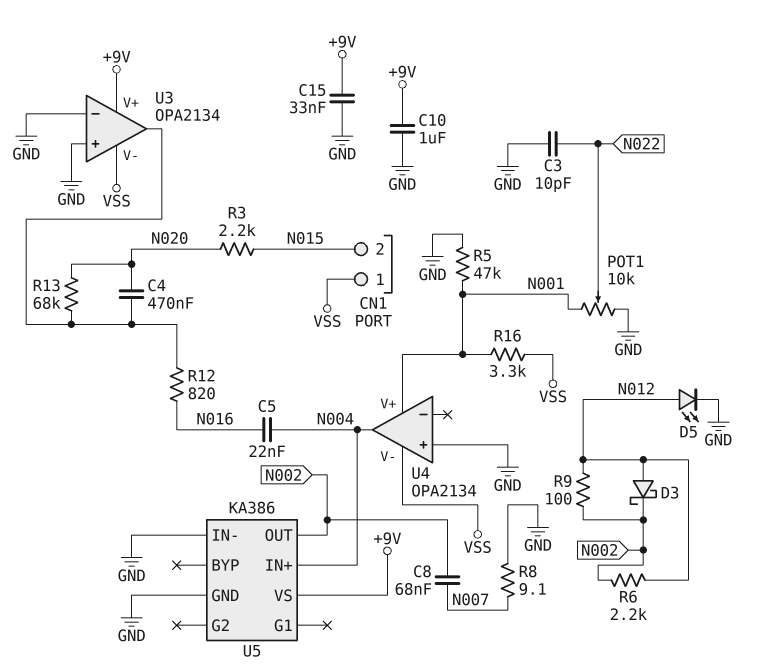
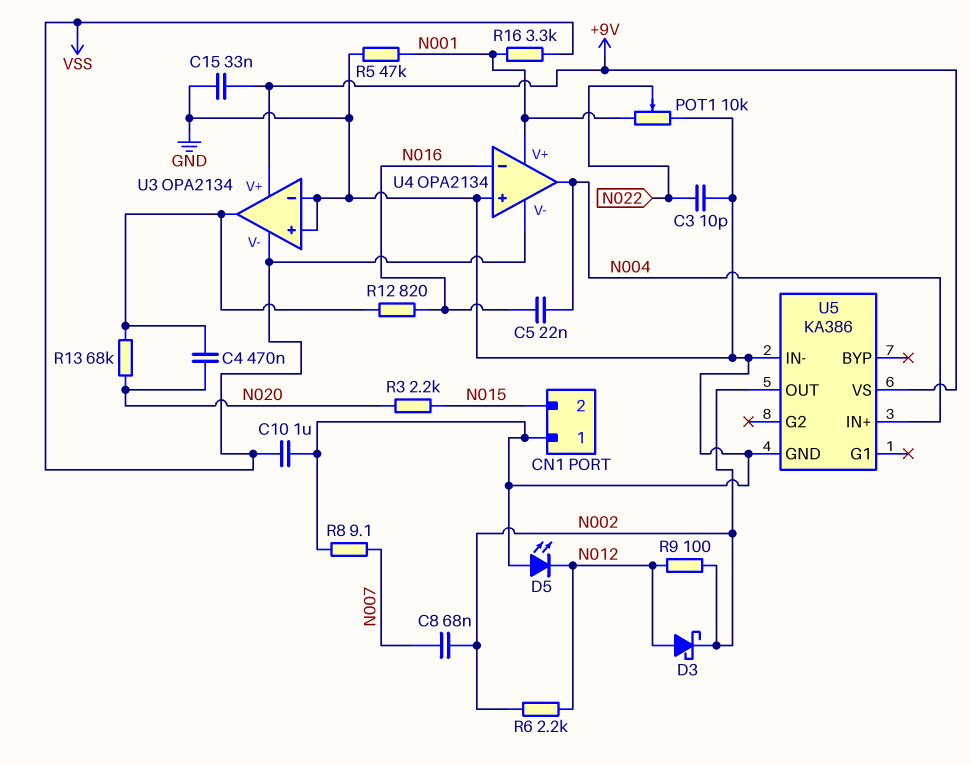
C10: 1uF (+9V, GND) -> 1uF (GND, VSS)
CN1 pin 1: VSS -> GND
D5: LED (A N012, K GND) -> LED (A GND, K N012)
U4 pin in-: none -> N016

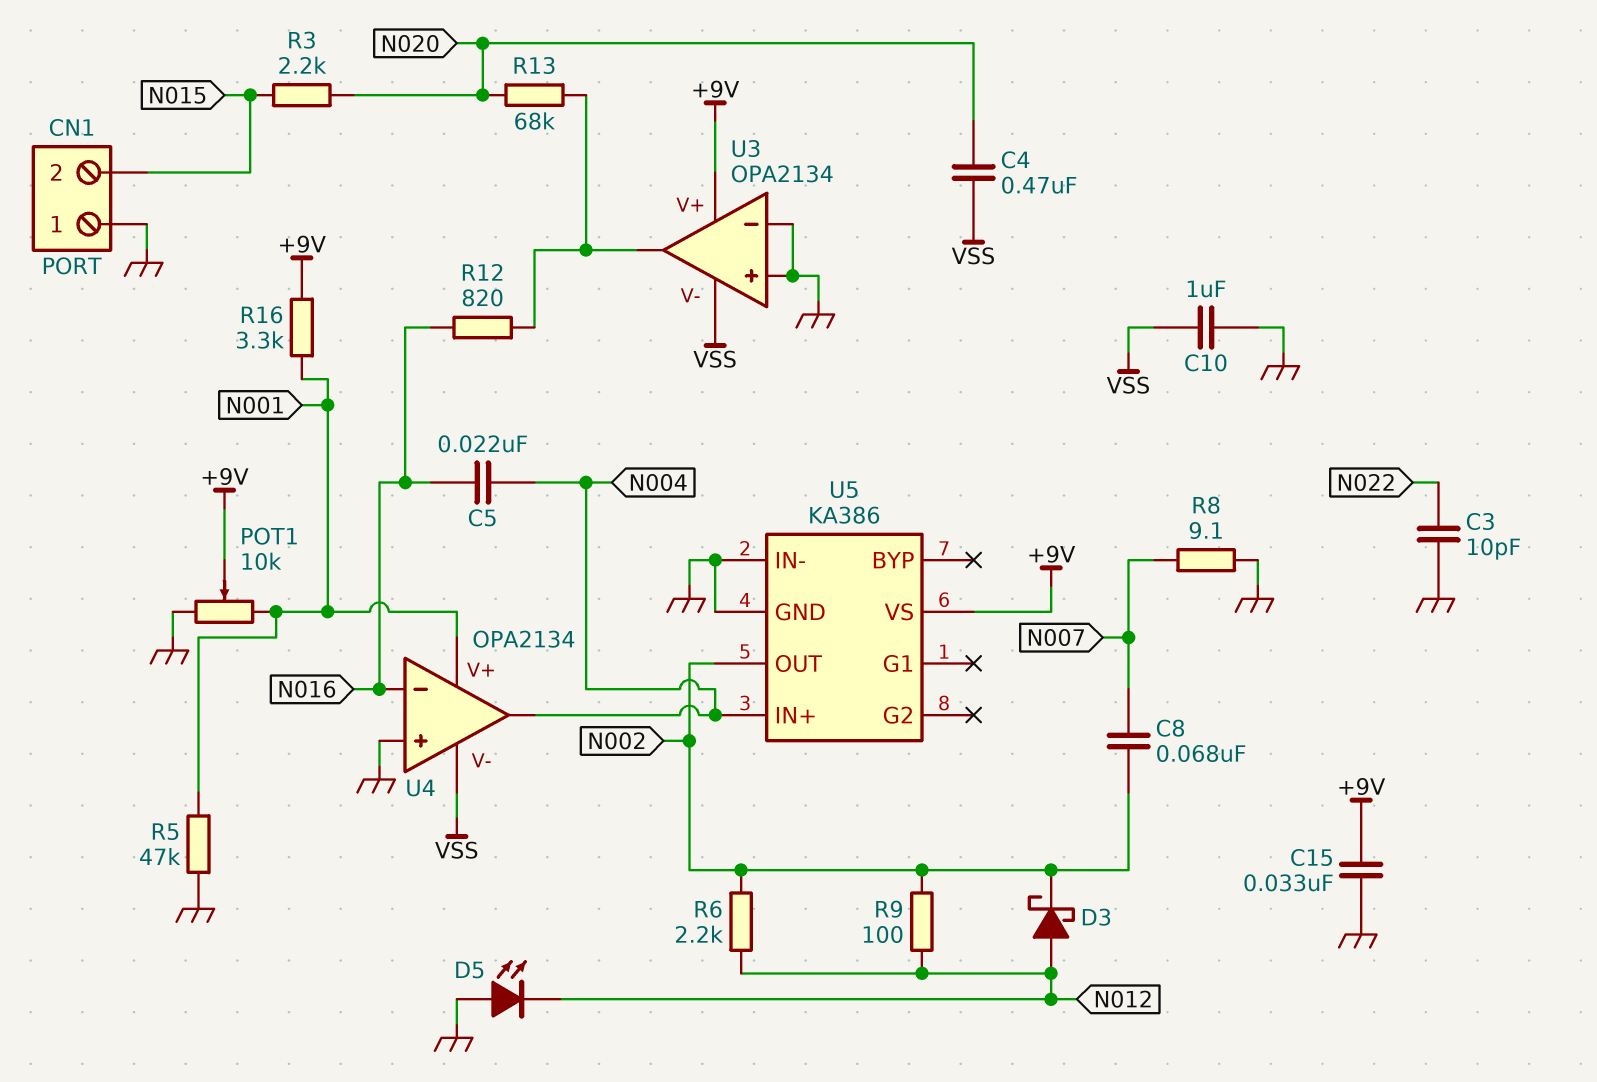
C4: 470nF (N020, U3/out) -> 470nF (N020, VSS)
POT1: 10k (GND, N001, wiper N022) -> 10k (GND, N001, wiper +9V)
R16: 3.3k (N001, VSS) -> 3.3k (+9V, N001)

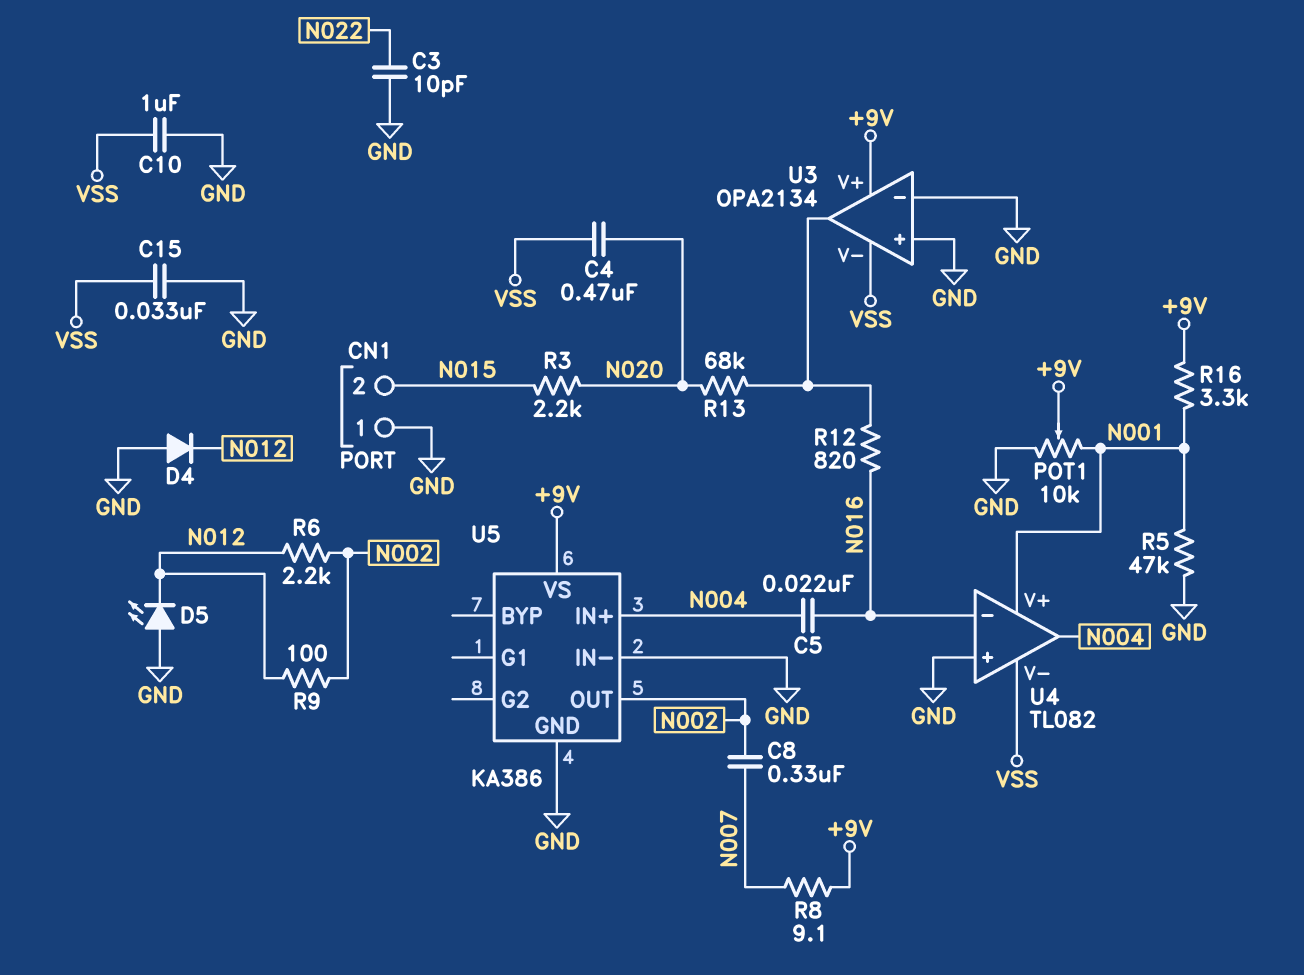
C8: 68nF (N002, N007) -> 330nF (N002, N007)
C15: 33nF (+9V, GND) -> 33nF (GND, VSS)
D3: schottky (A N012, K N002) -> none
D4: none -> diode (A GND, K N012)
R8: 9.1 (GND, N007) -> 9.1 (+9V, N007)
U4: OPA2134 -> TL082

